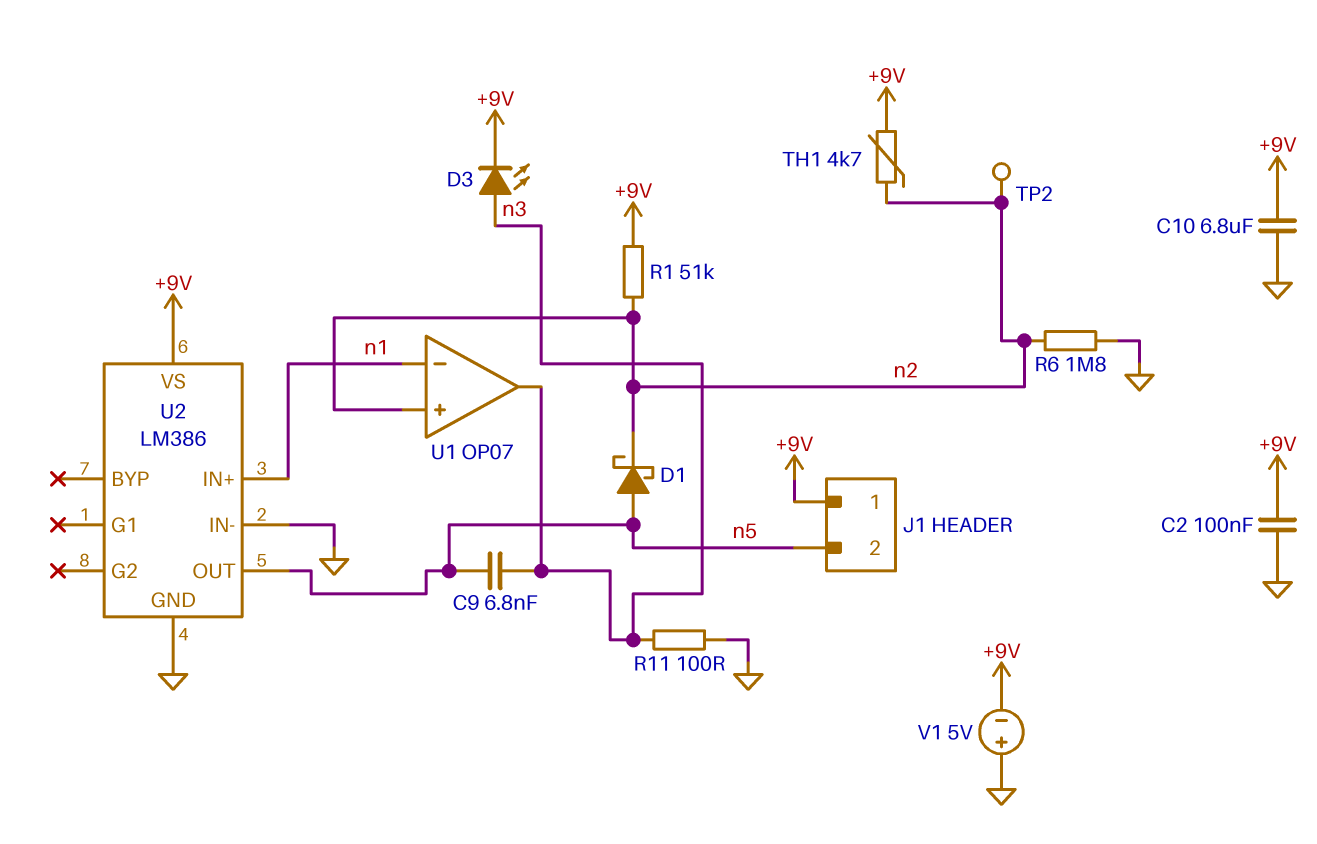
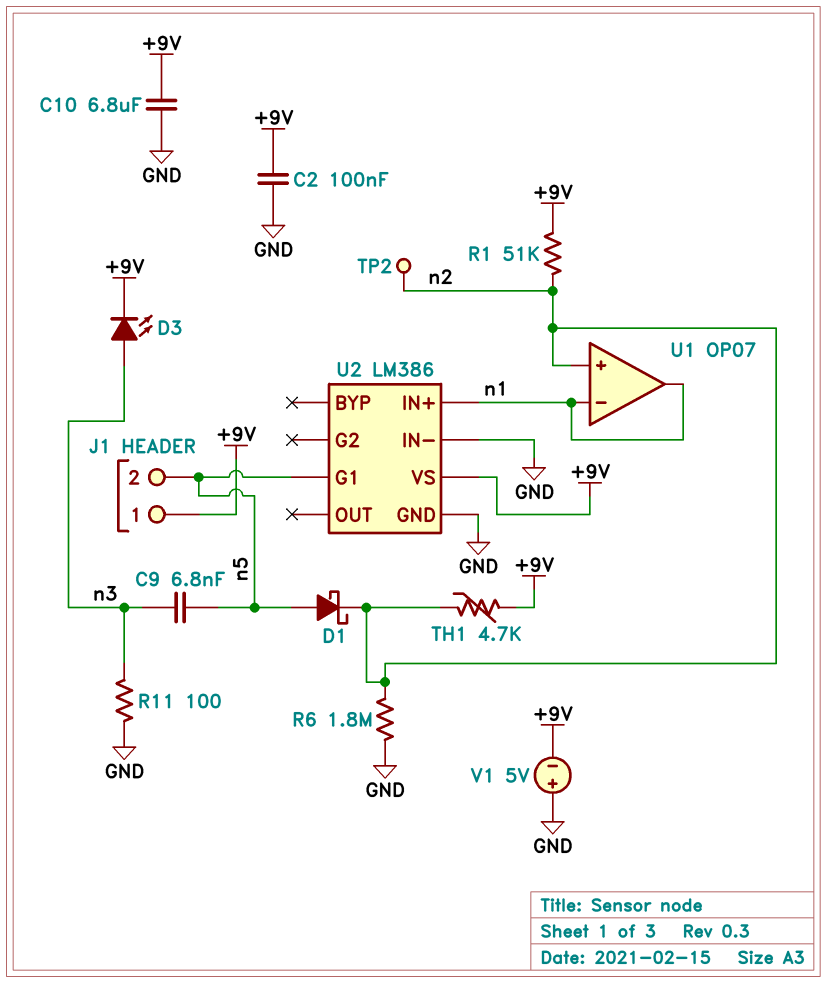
U1 pin out: n3 -> n1
U2 pin G1: none -> n5
U2 pin OUT: n5 -> none

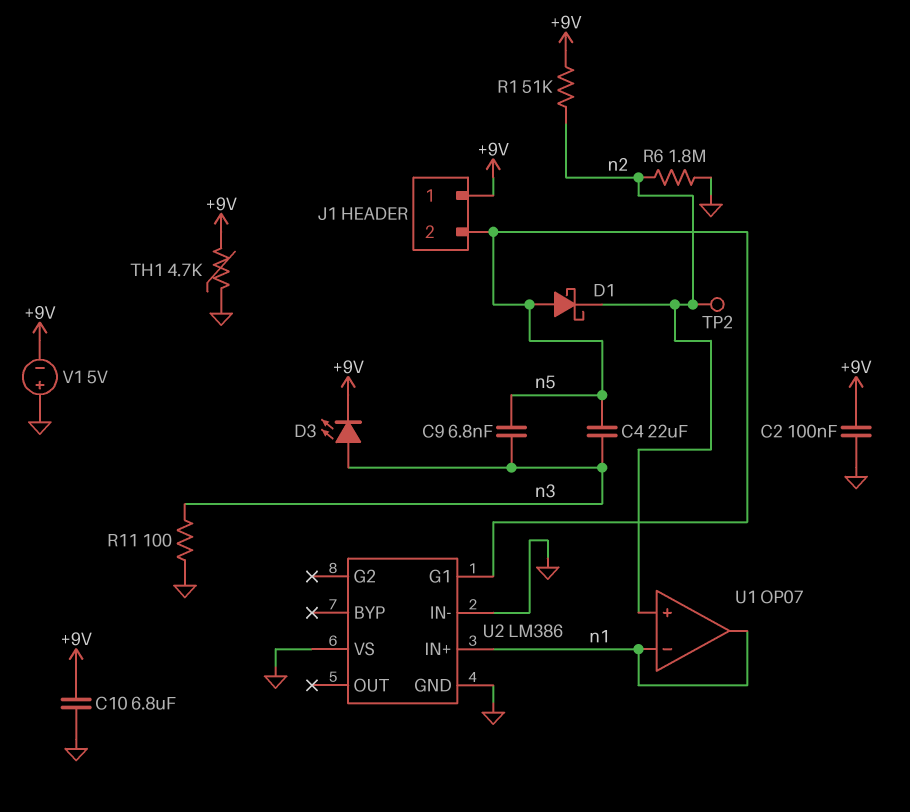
C4: none -> 22uF (n3, n5)
TH1: 4.7k (+9V, n2) -> 4.7k (+9V, GND)
U2 pin VS: +9V -> GND

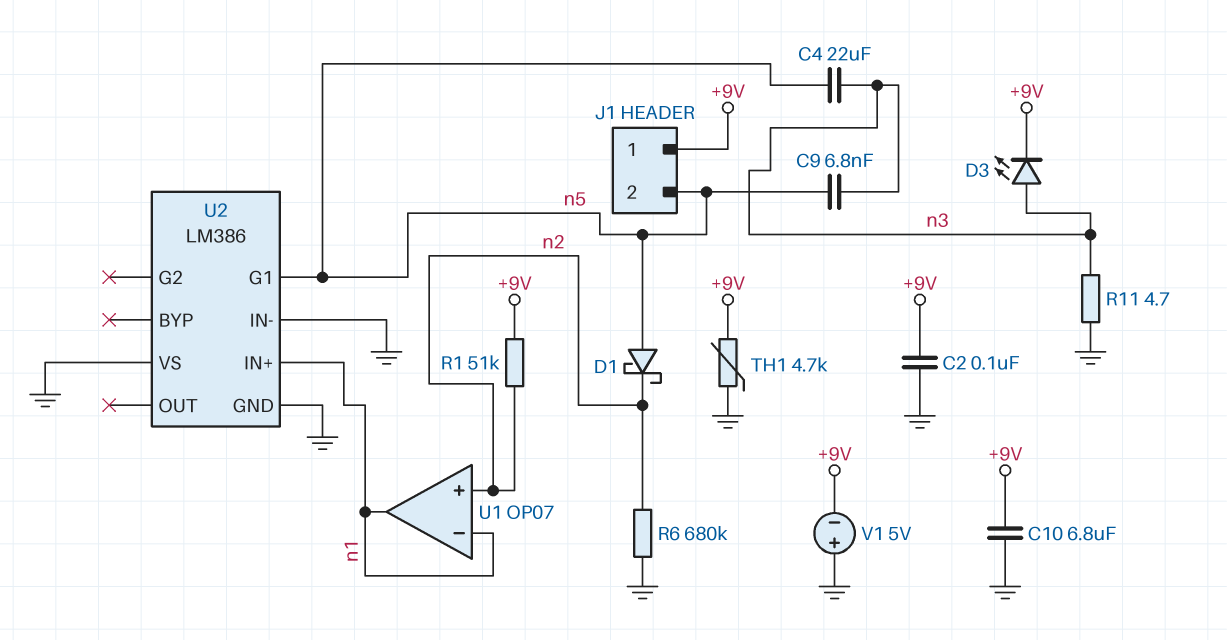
R6: 1.8M (GND, n2) -> 680k (GND, n2)
R11: 100 (GND, n3) -> 4.7 (GND, n3)
TP2: test point (n2) -> none

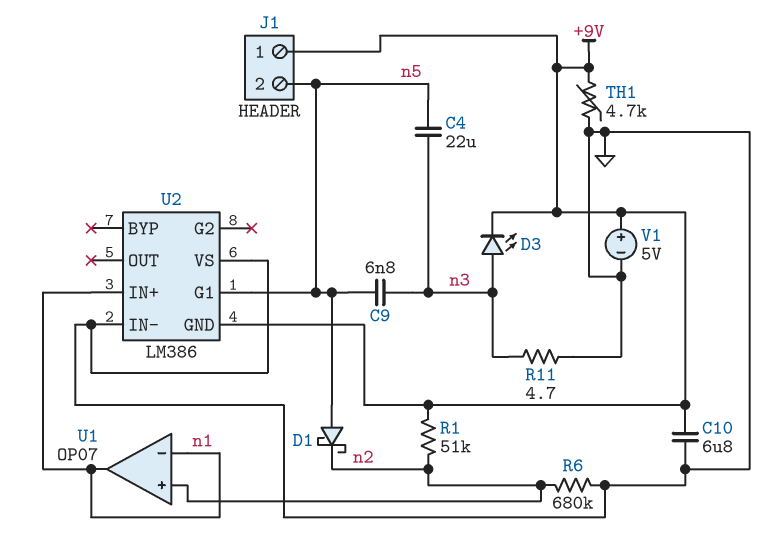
C2: 100nF (+9V, GND) -> none
U2 pin GND: GND -> +9V
V1: 5V (plus GND, minus +9V) -> 5V (plus +9V, minus GND)

